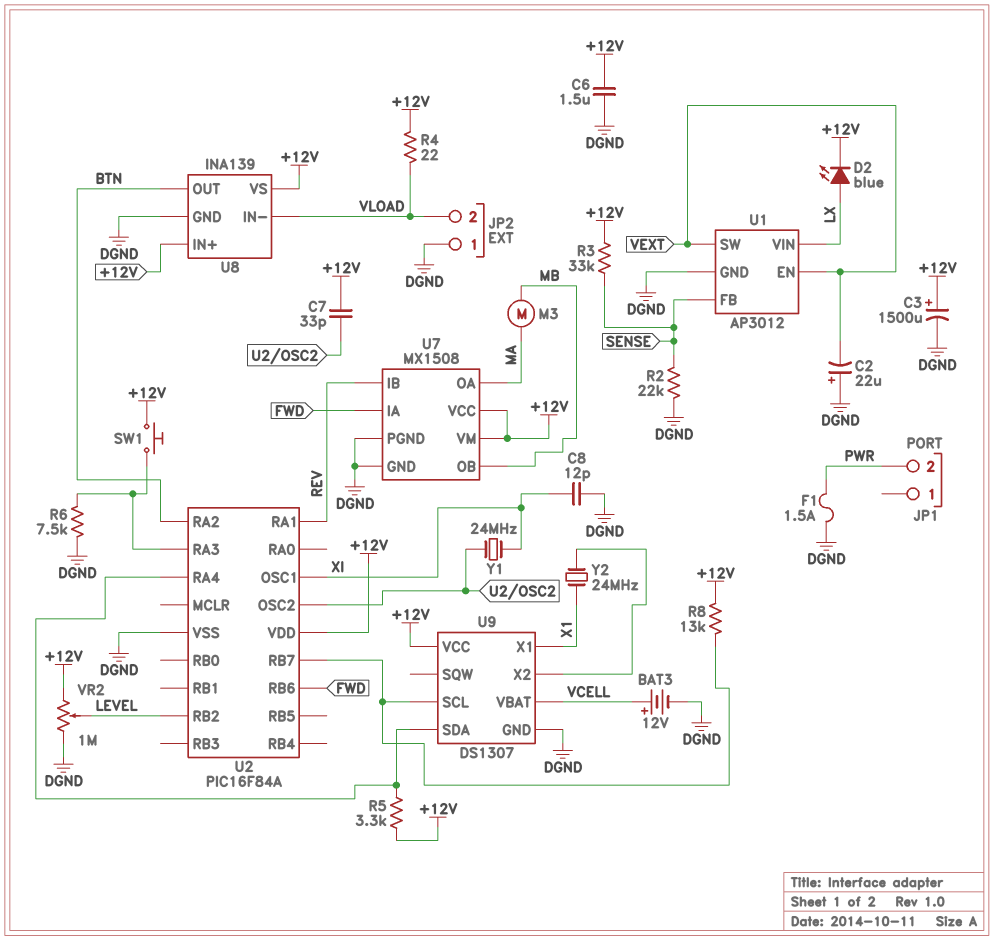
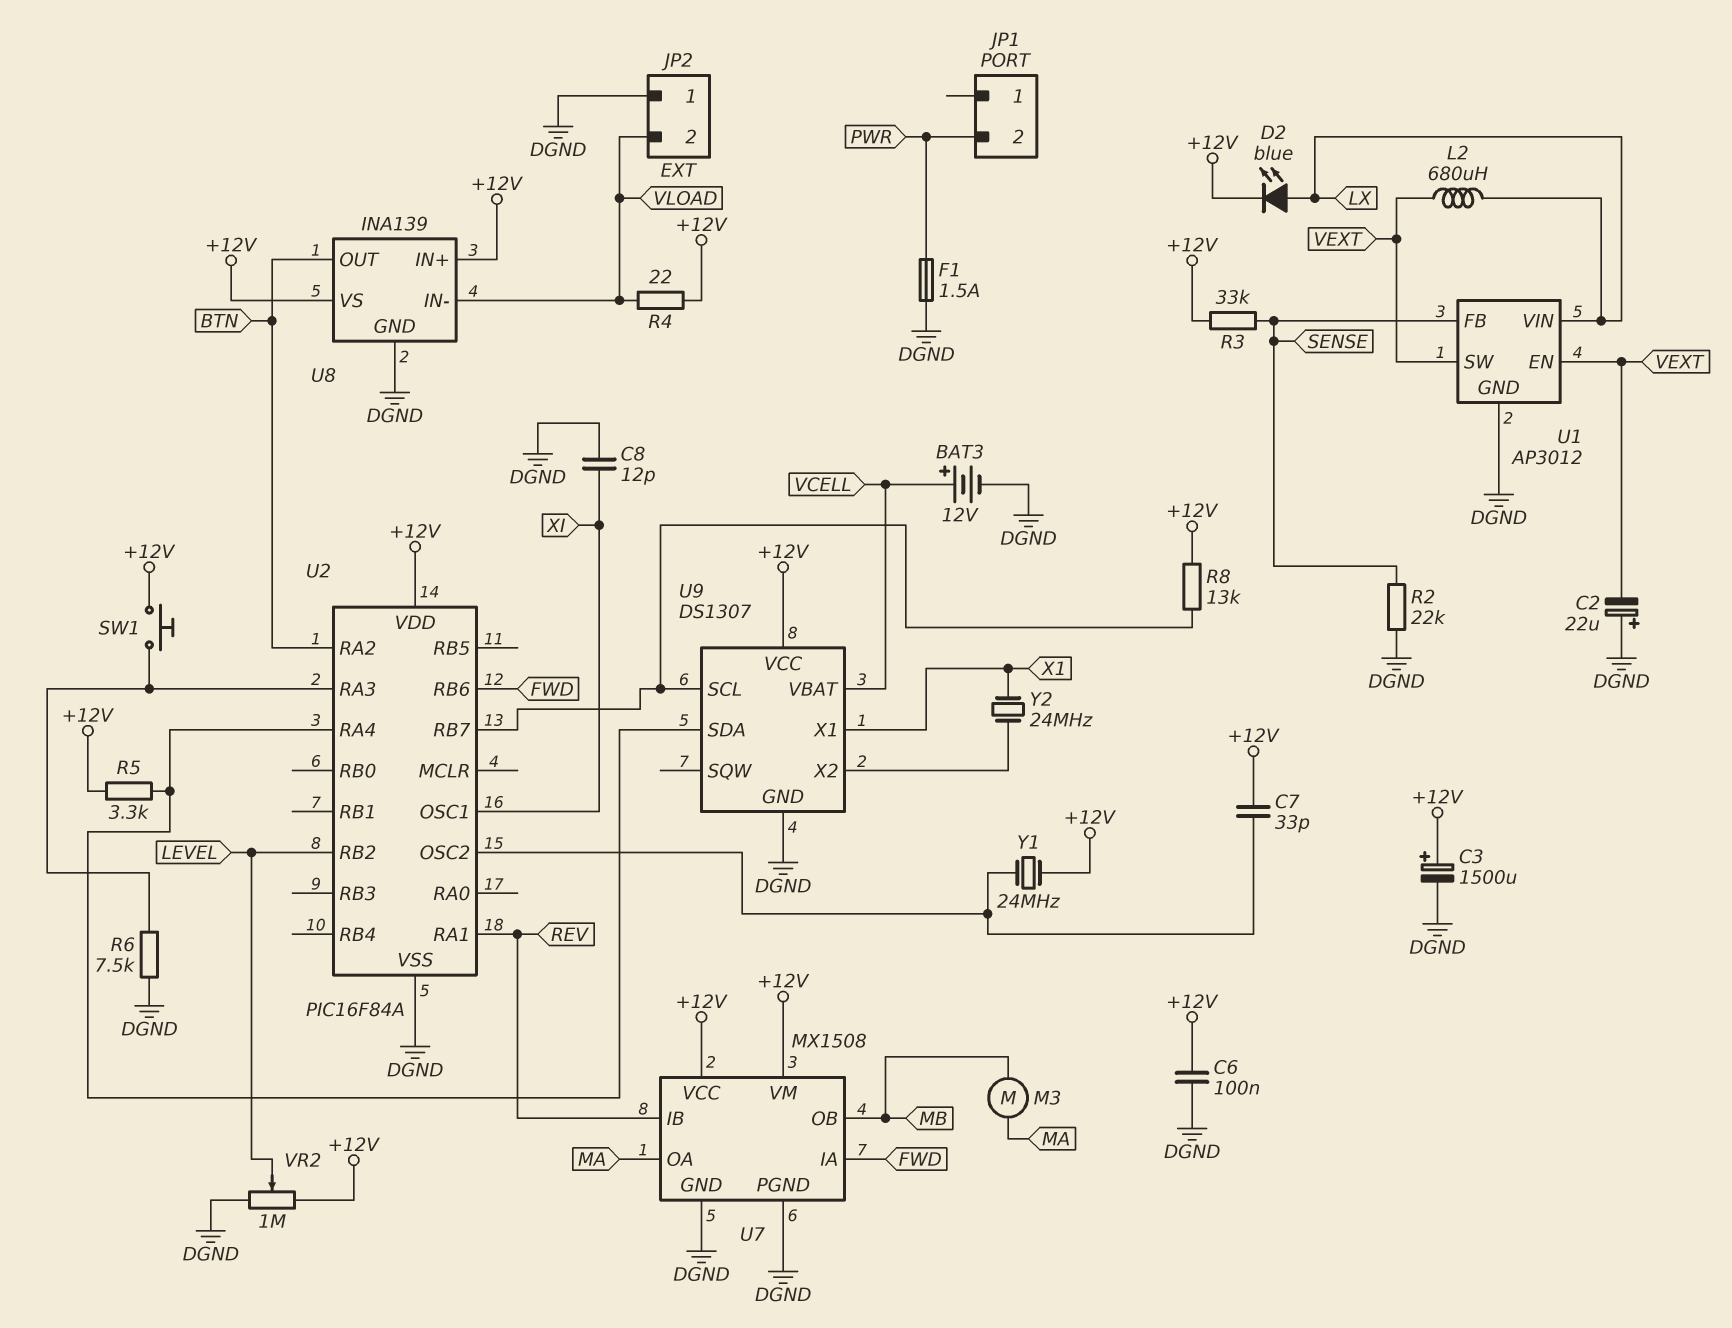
C6: 1.5uF (+12V, DGND) -> 100nF (+12V, DGND)
L2: none -> 680uH (LX, VEXT)
Y1: 24MHz (U2/OSC2, XI) -> 24MHz (+12V, U2/OSC2)

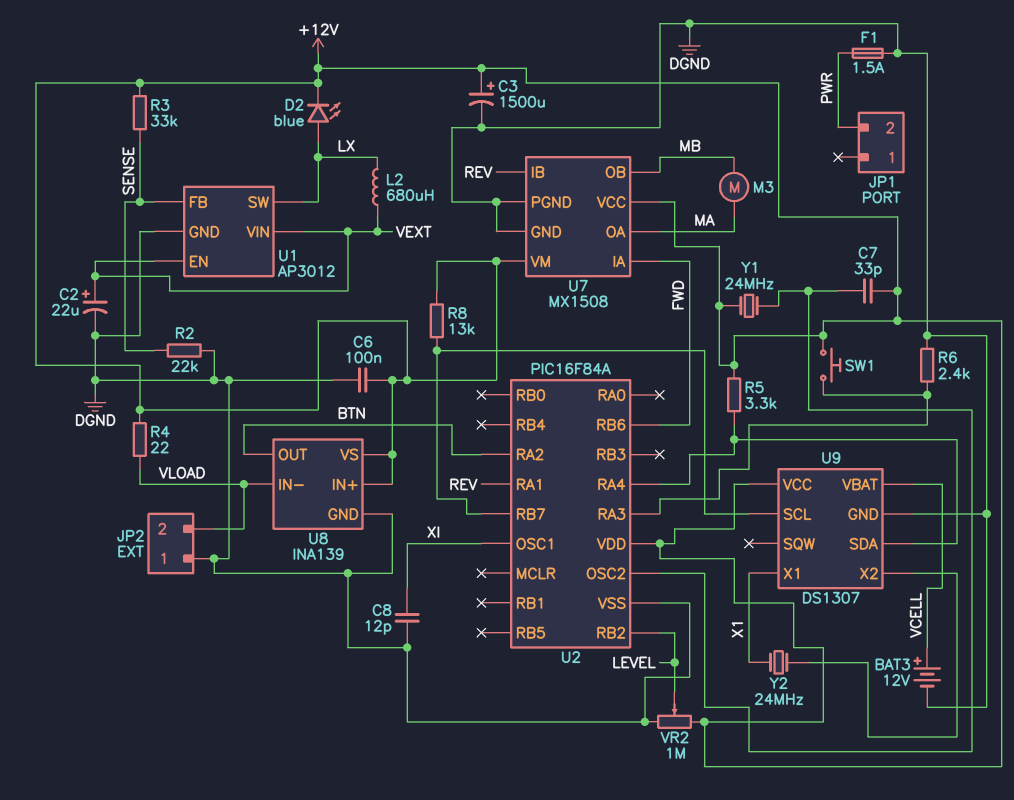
C2: 22uF (plus DGND, minus VEXT) -> 22uF (plus VEXT, minus DGND)
R6: 7.5k (DGND, U2/RA3) -> 2.4k (DGND, U2/RA3)
U1 pin SW: VEXT -> LX
U1 pin VIN: LX -> VEXT

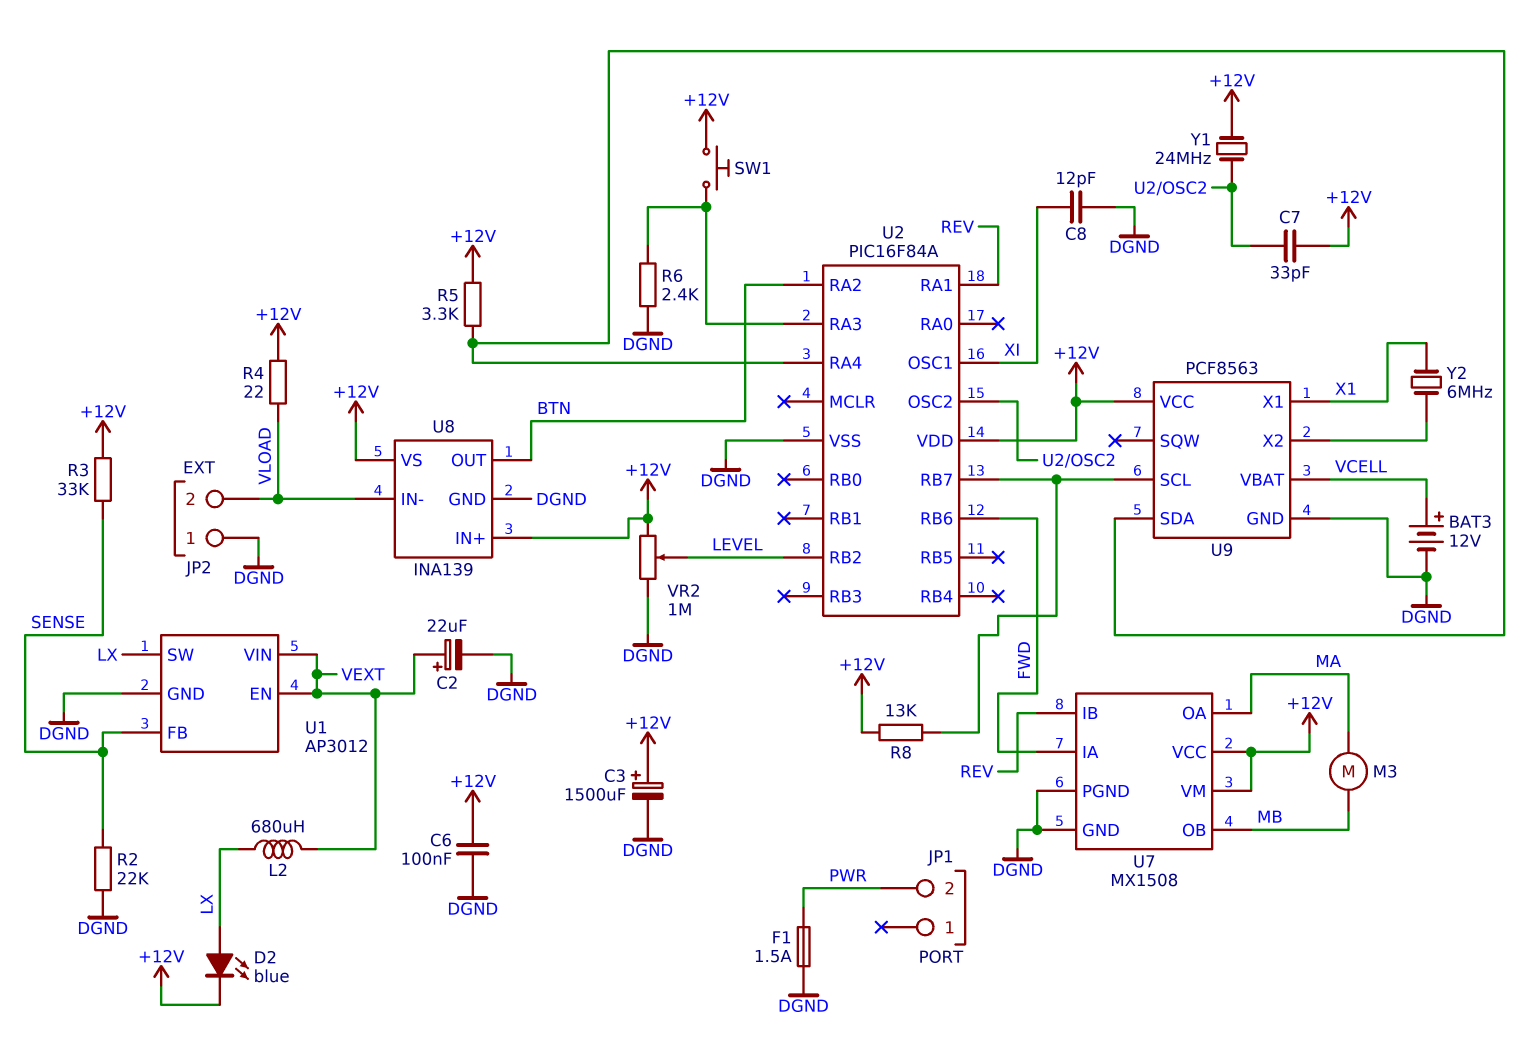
U9: DS1307 -> PCF8563
Y2: 24MHz (U9/X2, X1) -> 6MHz (U9/X2, X1)

